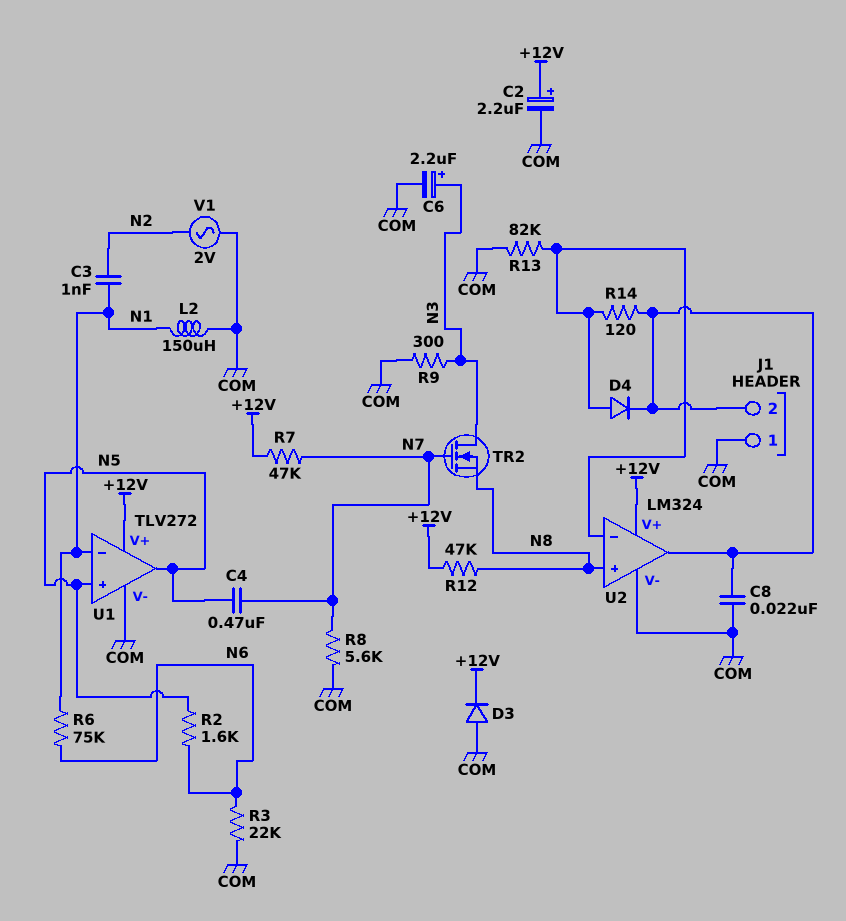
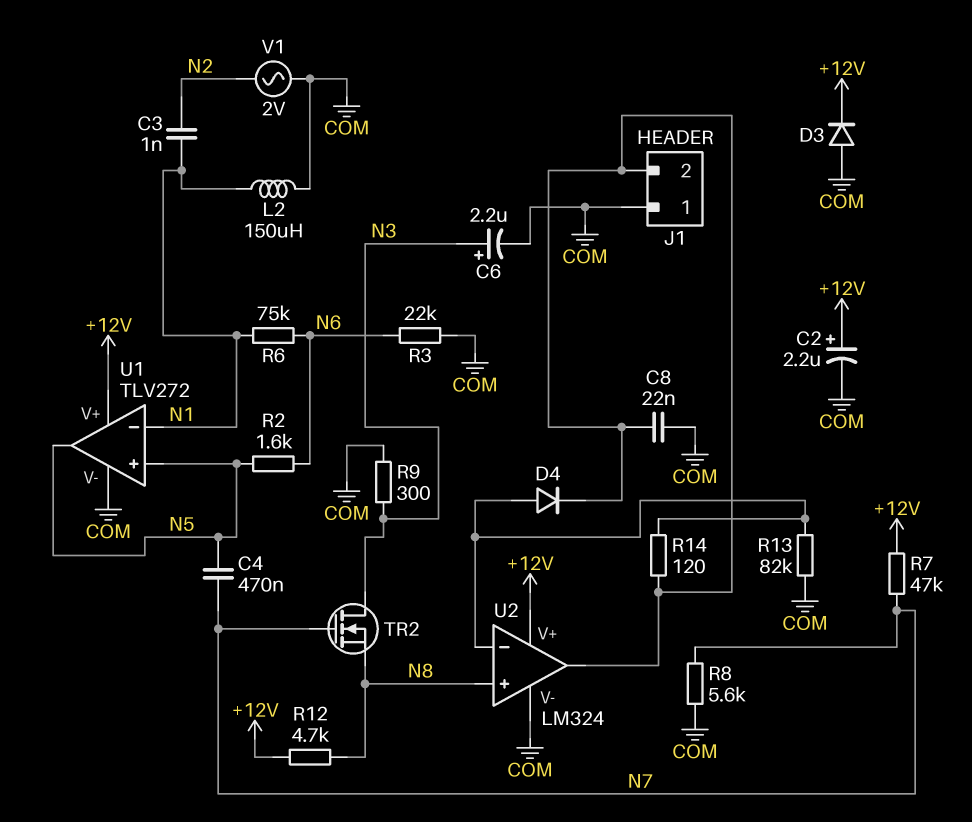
R12: 47k (+12V, N8) -> 4.7k (+12V, N8)

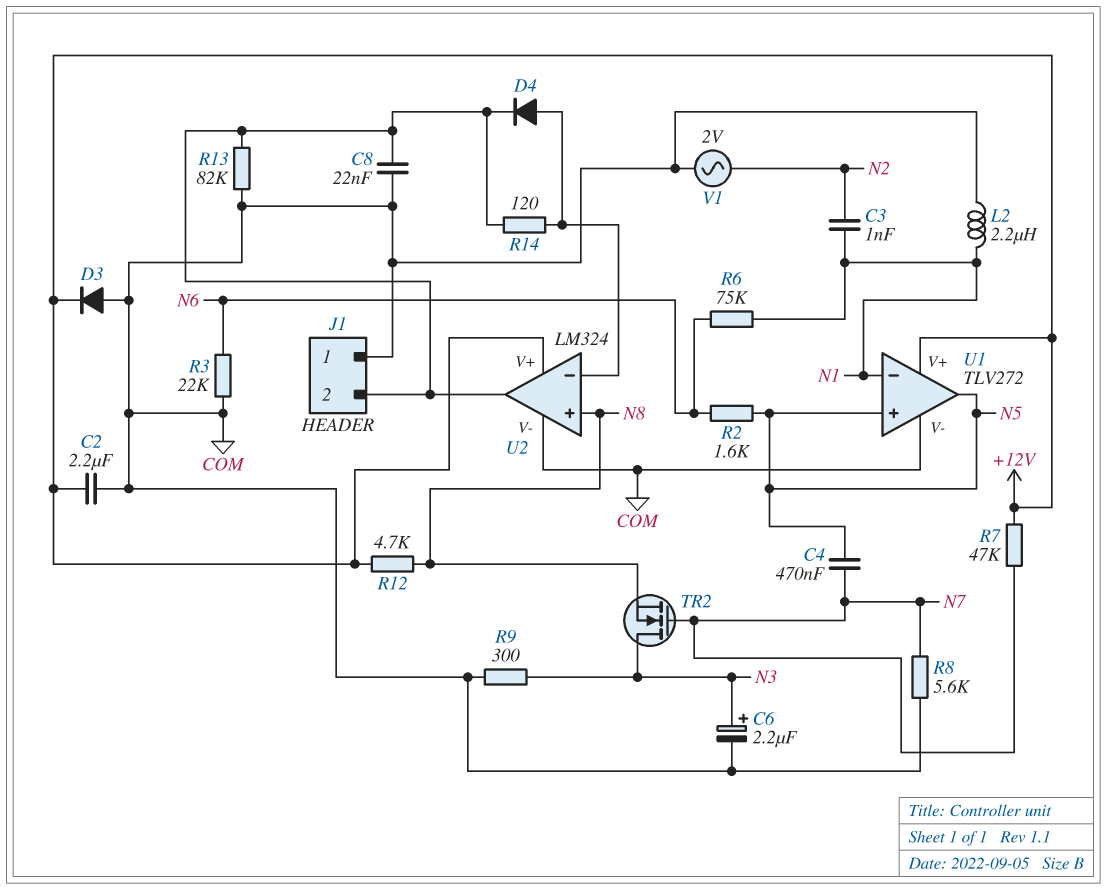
C2: 2.2uF (plus +12V, minus COM) -> 2.2uF (+12V, COM)
L2: 150uH (COM, N1) -> 2.2uH (COM, N1)
R13: 82k (COM, U2/in-) -> 82k (COM, J1/2)

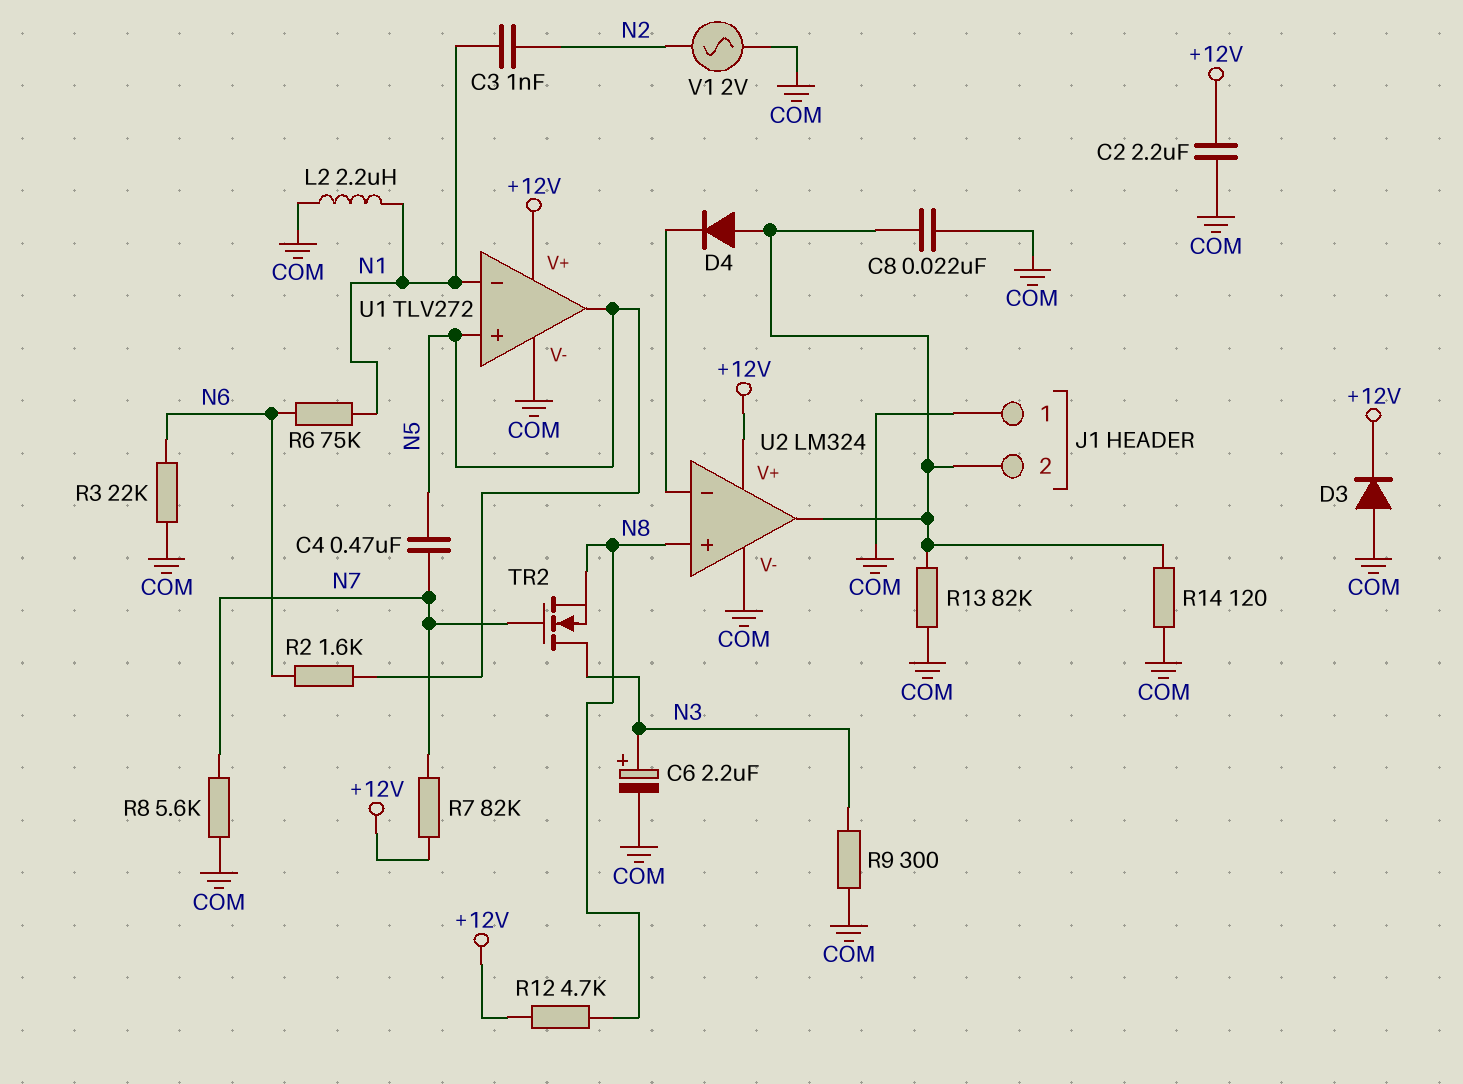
D4: diode (A U2/in-, K J1/2) -> diode (A J1/2, K U2/in-)
R7: 47k (+12V, N7) -> 82k (+12V, N7)
R14: 120 (J1/2, U2/in-) -> 120 (COM, J1/2)

